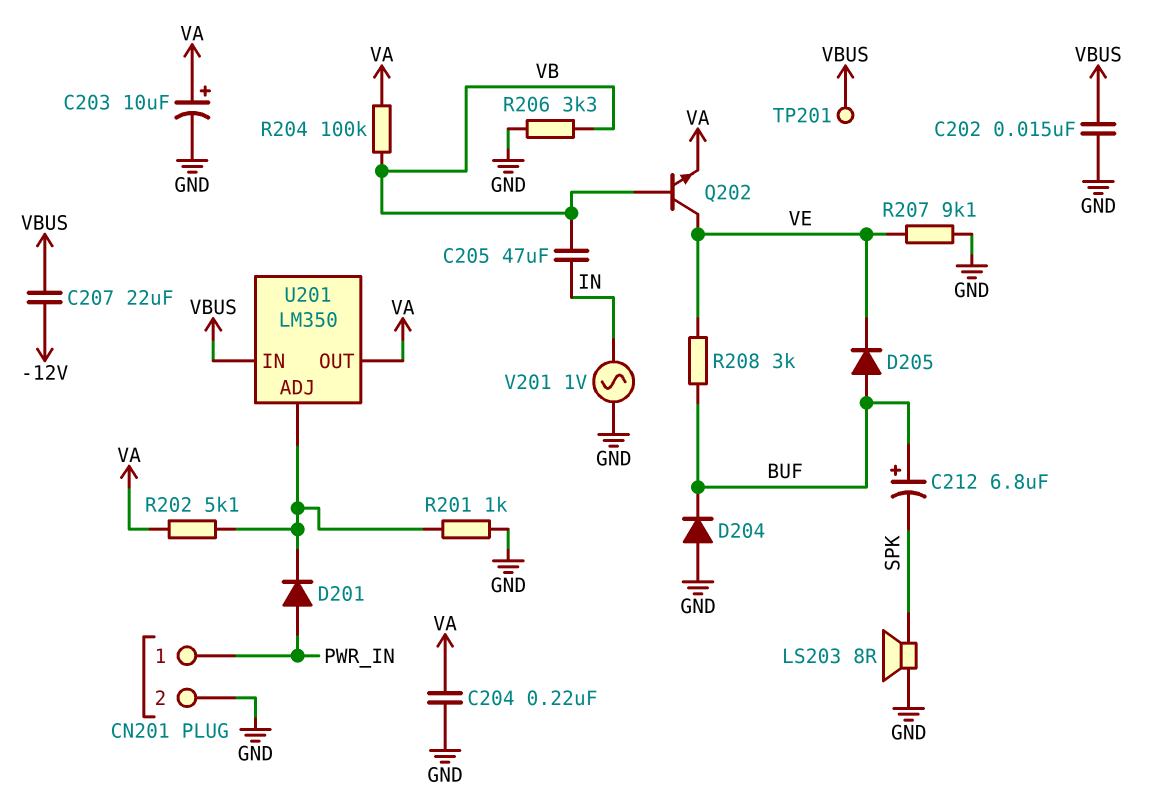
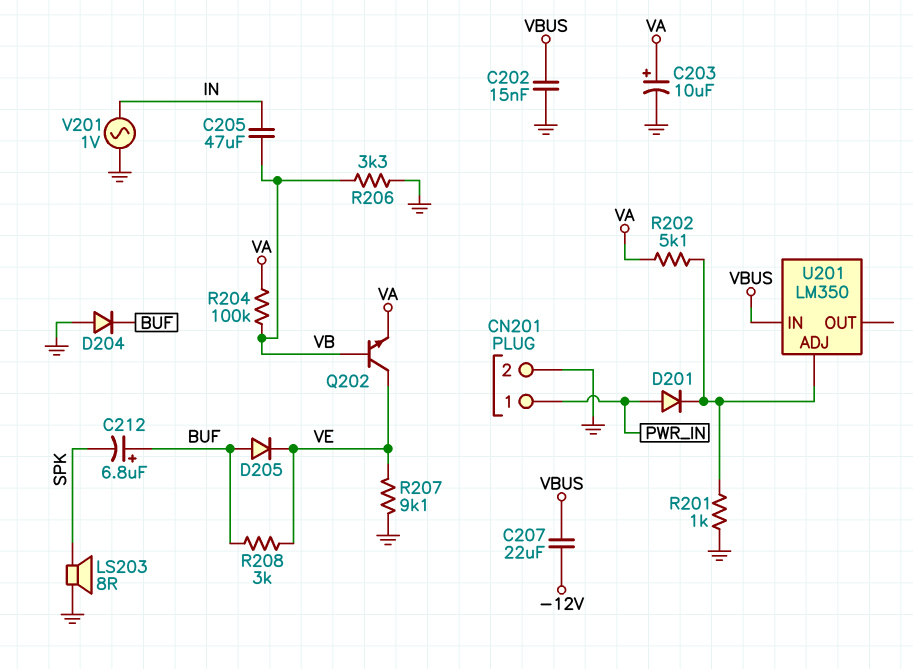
C204: 220nF (GND, VA) -> none
TP201: test point (VBUS) -> none
U201 pin OUT: VA -> none

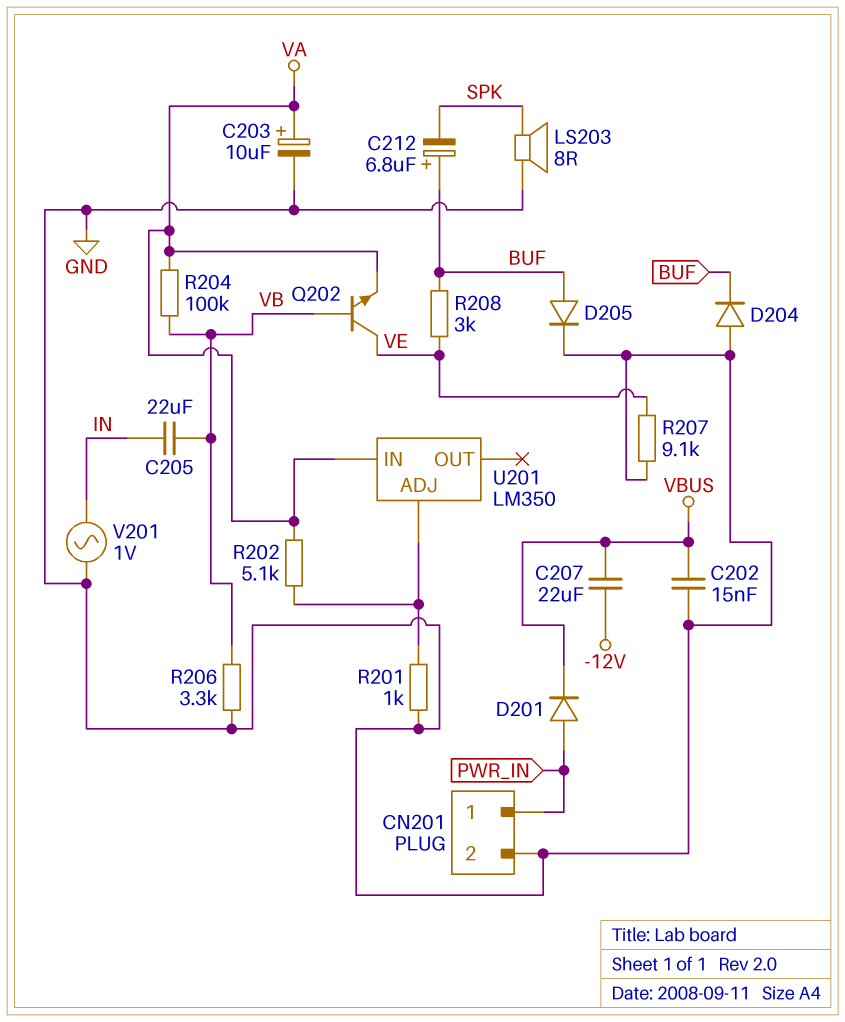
C205: 47uF (IN, VB) -> 22uF (IN, VB)
D201: diode (A PWR_IN, K U201/ADJ) -> diode (A PWR_IN, K VBUS)
D205: diode (A BUF, K VE) -> diode (A BUF, K GND)
U201 pin IN: VBUS -> VA

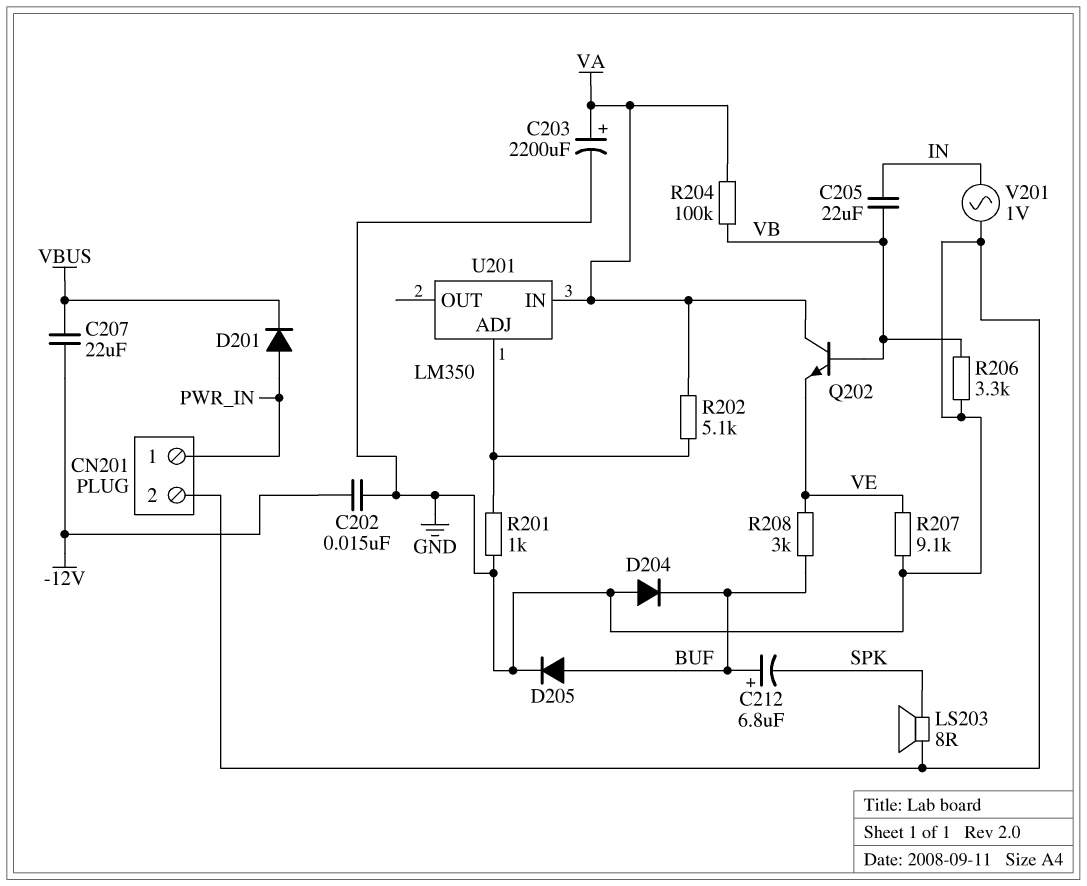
C202: 15nF (GND, VBUS) -> 15nF (-12V, GND)
C203: 10uF (plus VA, minus GND) -> 2200uF (plus VA, minus GND)
Q202: NPN (B VB, C VE, E VA) -> NPN (B VB, C VA, E VE)

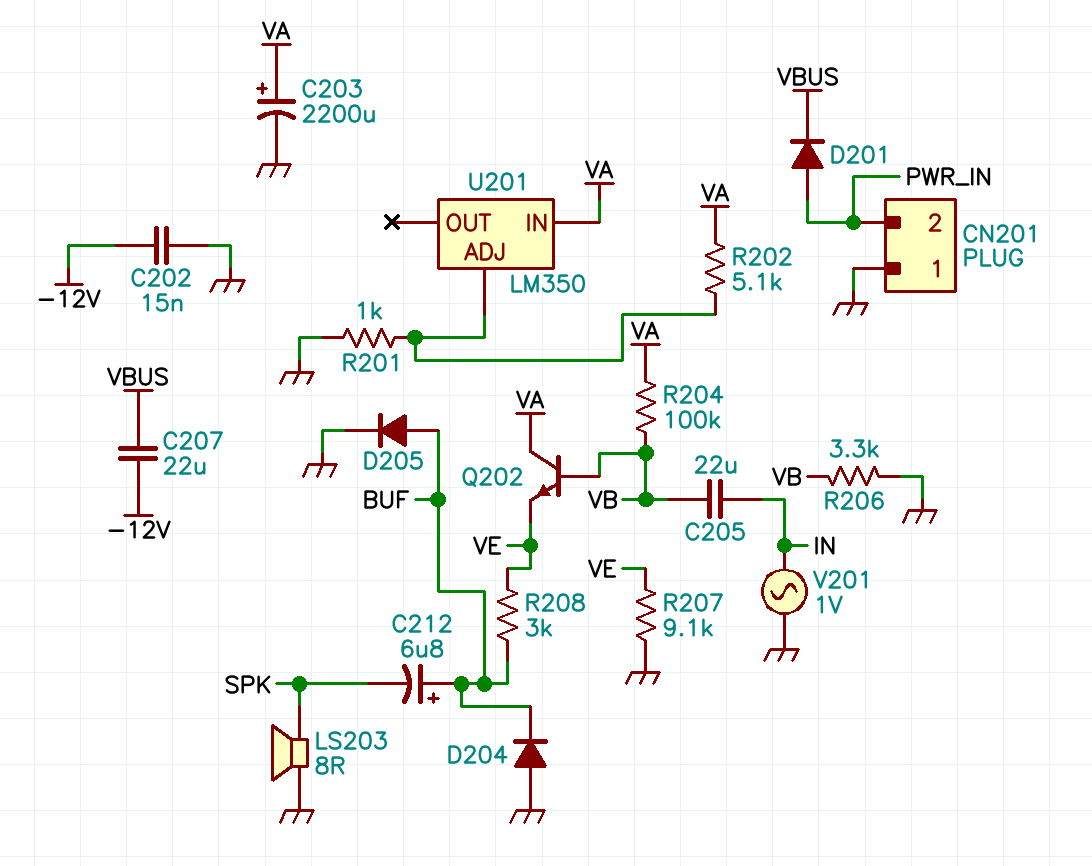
CN201 pin 1: PWR_IN -> GND
CN201 pin 2: GND -> PWR_IN

